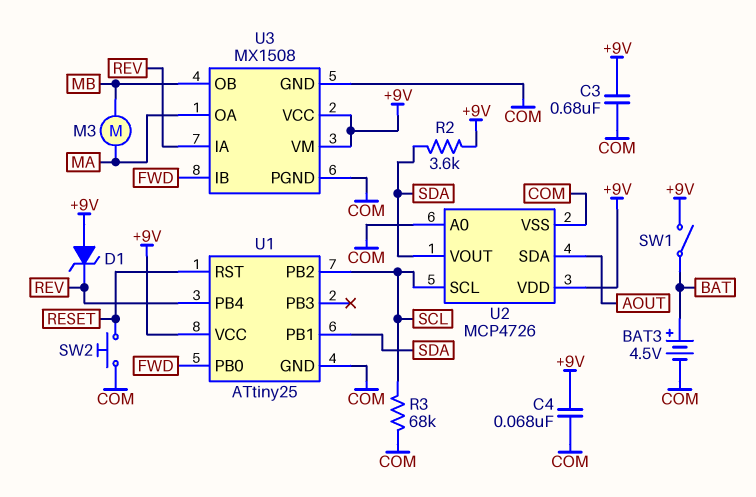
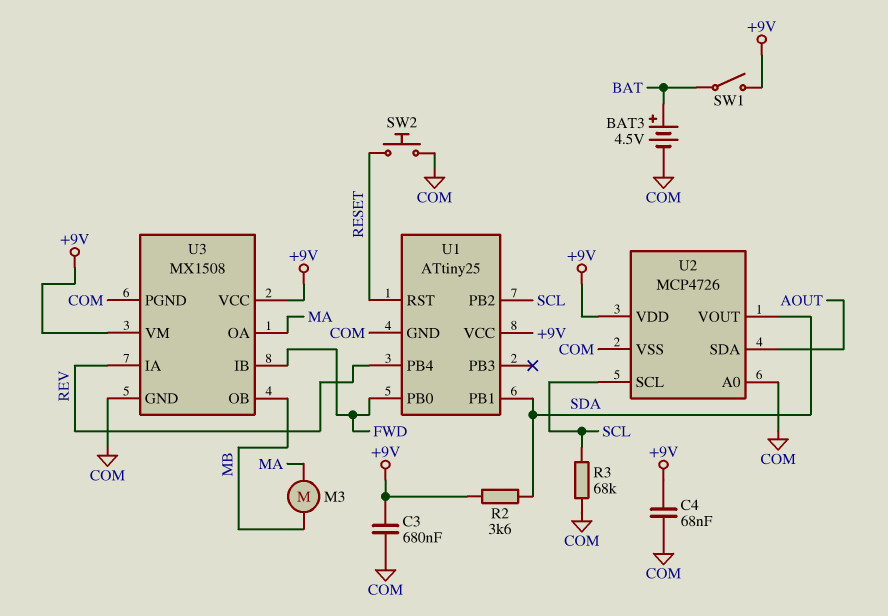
D1: zener (A +9V, K REV) -> none

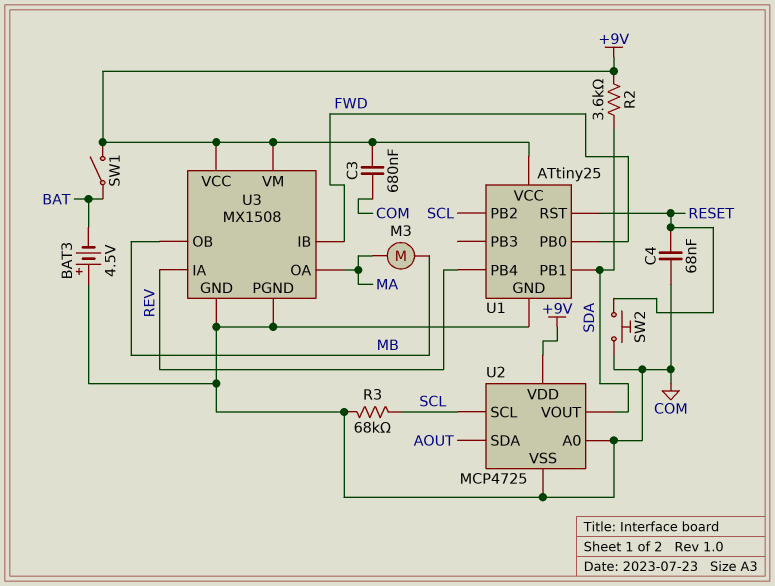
BAT3: 4.5V (plus BAT, minus COM) -> 4.5V (plus COM, minus BAT)
C4: 68nF (+9V, COM) -> 68nF (COM, RESET)
U2: MCP4726 -> MCP4725

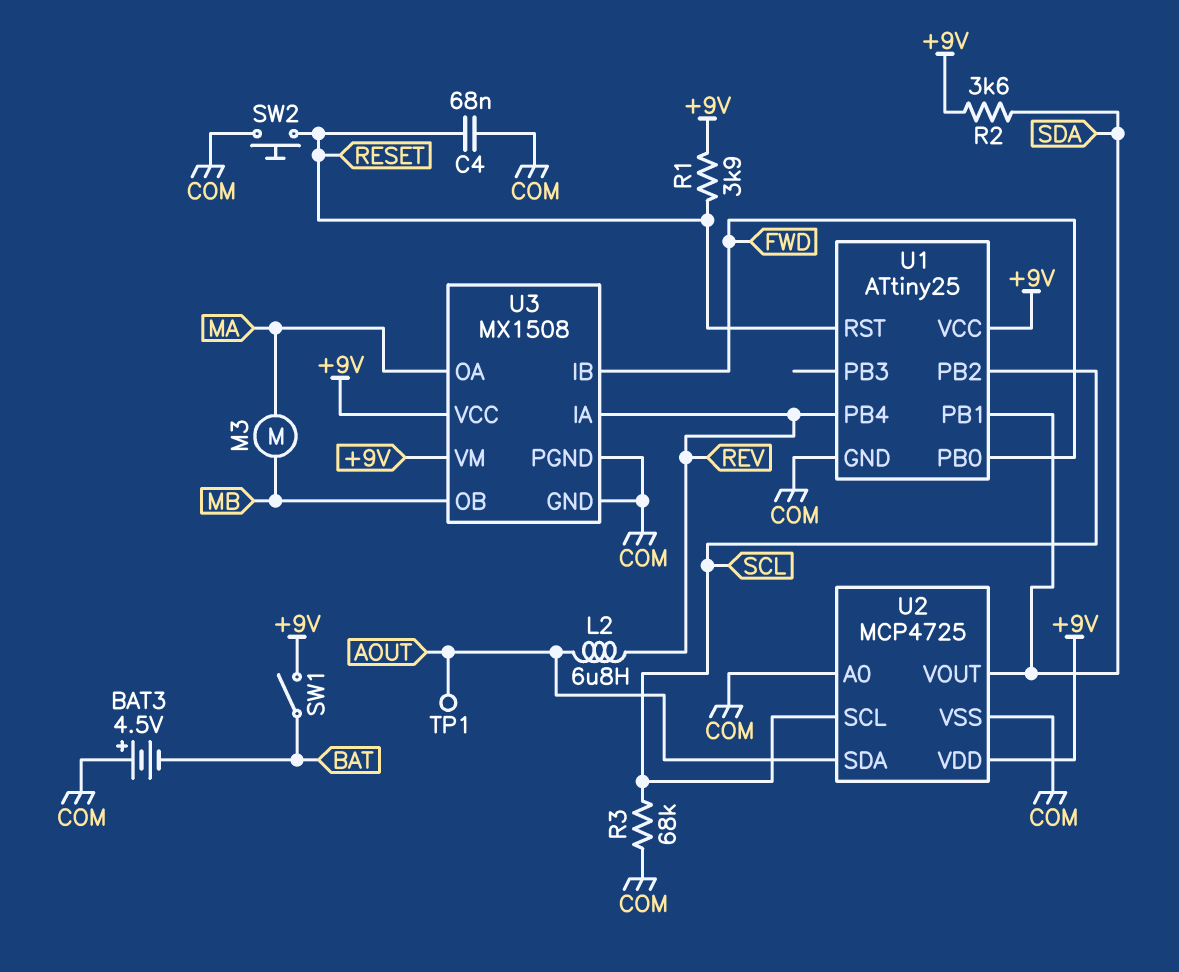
C3: 680nF (+9V, COM) -> none
L2: none -> 6.8uH (AOUT, REV)
R1: none -> 3.9k (+9V, RESET)
TP1: none -> test point (AOUT)

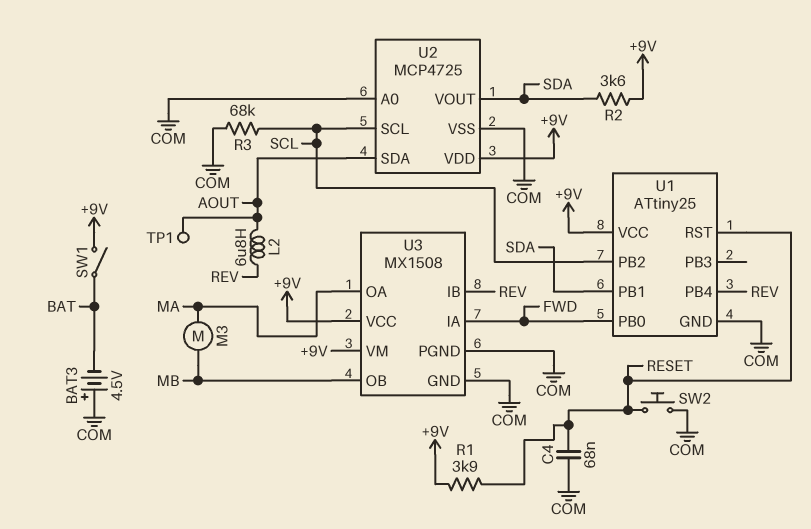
U3 pin IA: REV -> FWD
U3 pin IB: FWD -> REV

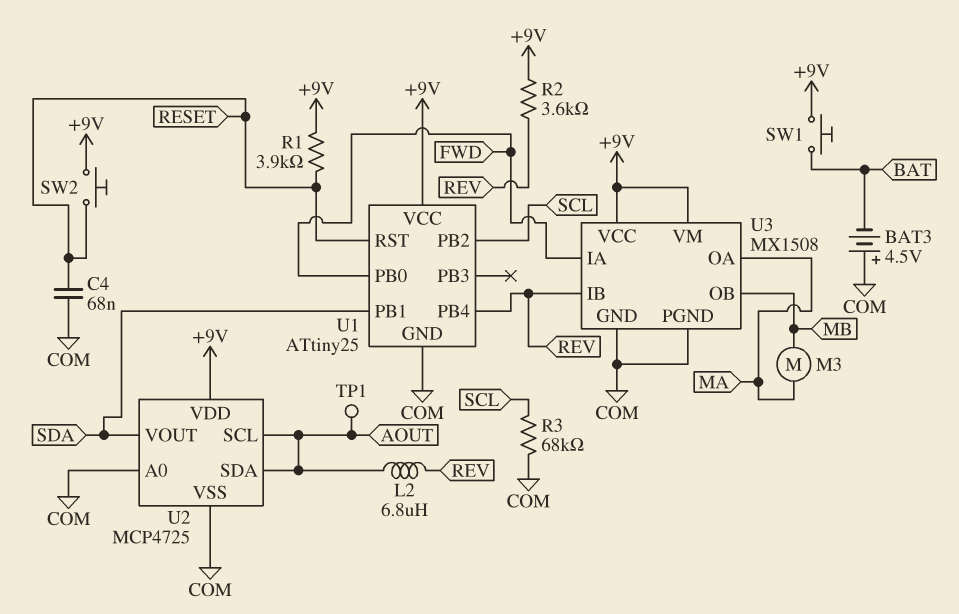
R2: 3.6k (+9V, SDA) -> 3.6k (+9V, REV)
SW1: switch (+9V, BAT) -> button (+9V, BAT)
SW2: button (COM, RESET) -> button (+9V, RESET)
U2 pin SCL: SCL -> AOUT

